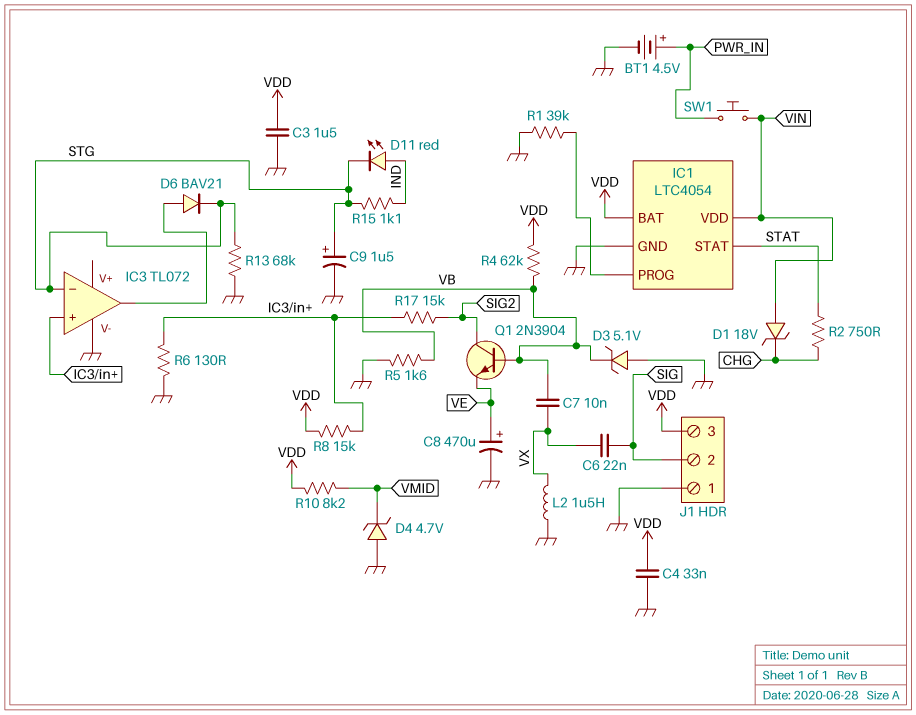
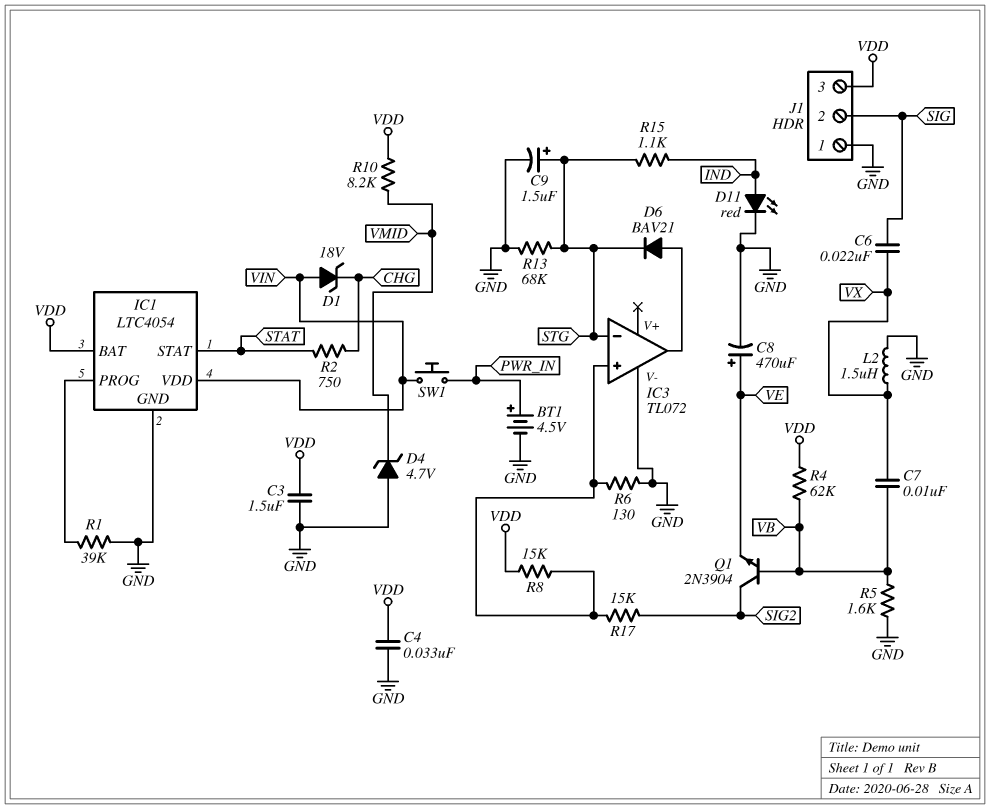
D3: zener 5.1V (A GND, K VB) -> none
D11: LED red (A IND, K STG) -> LED red (A IND, K GND)

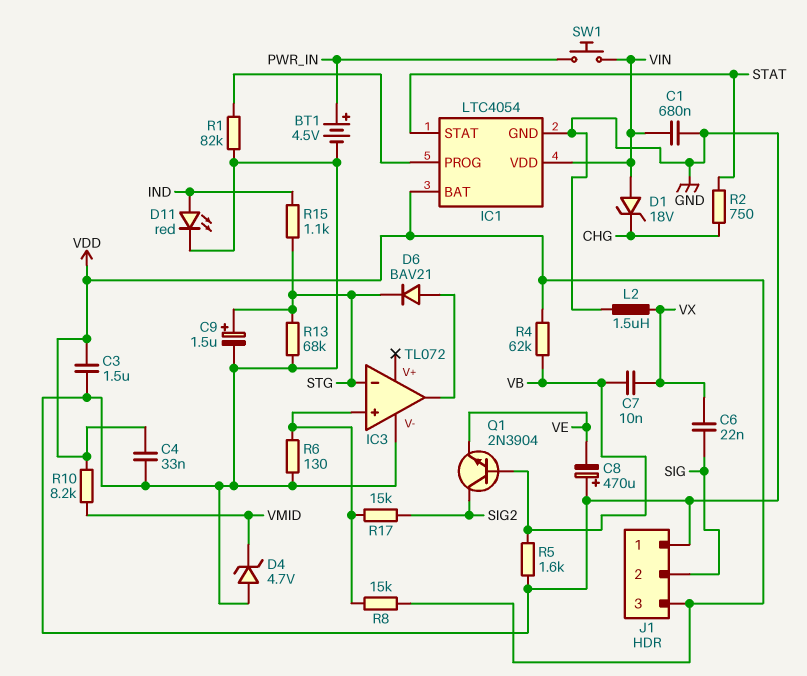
C1: none -> 680nF (GND, VIN)
C8: 470uF (plus VE, minus GND) -> 470uF (plus GND, minus VE)
R1: 39k (GND, IC1/PROG) -> 82k (GND, IC1/PROG)

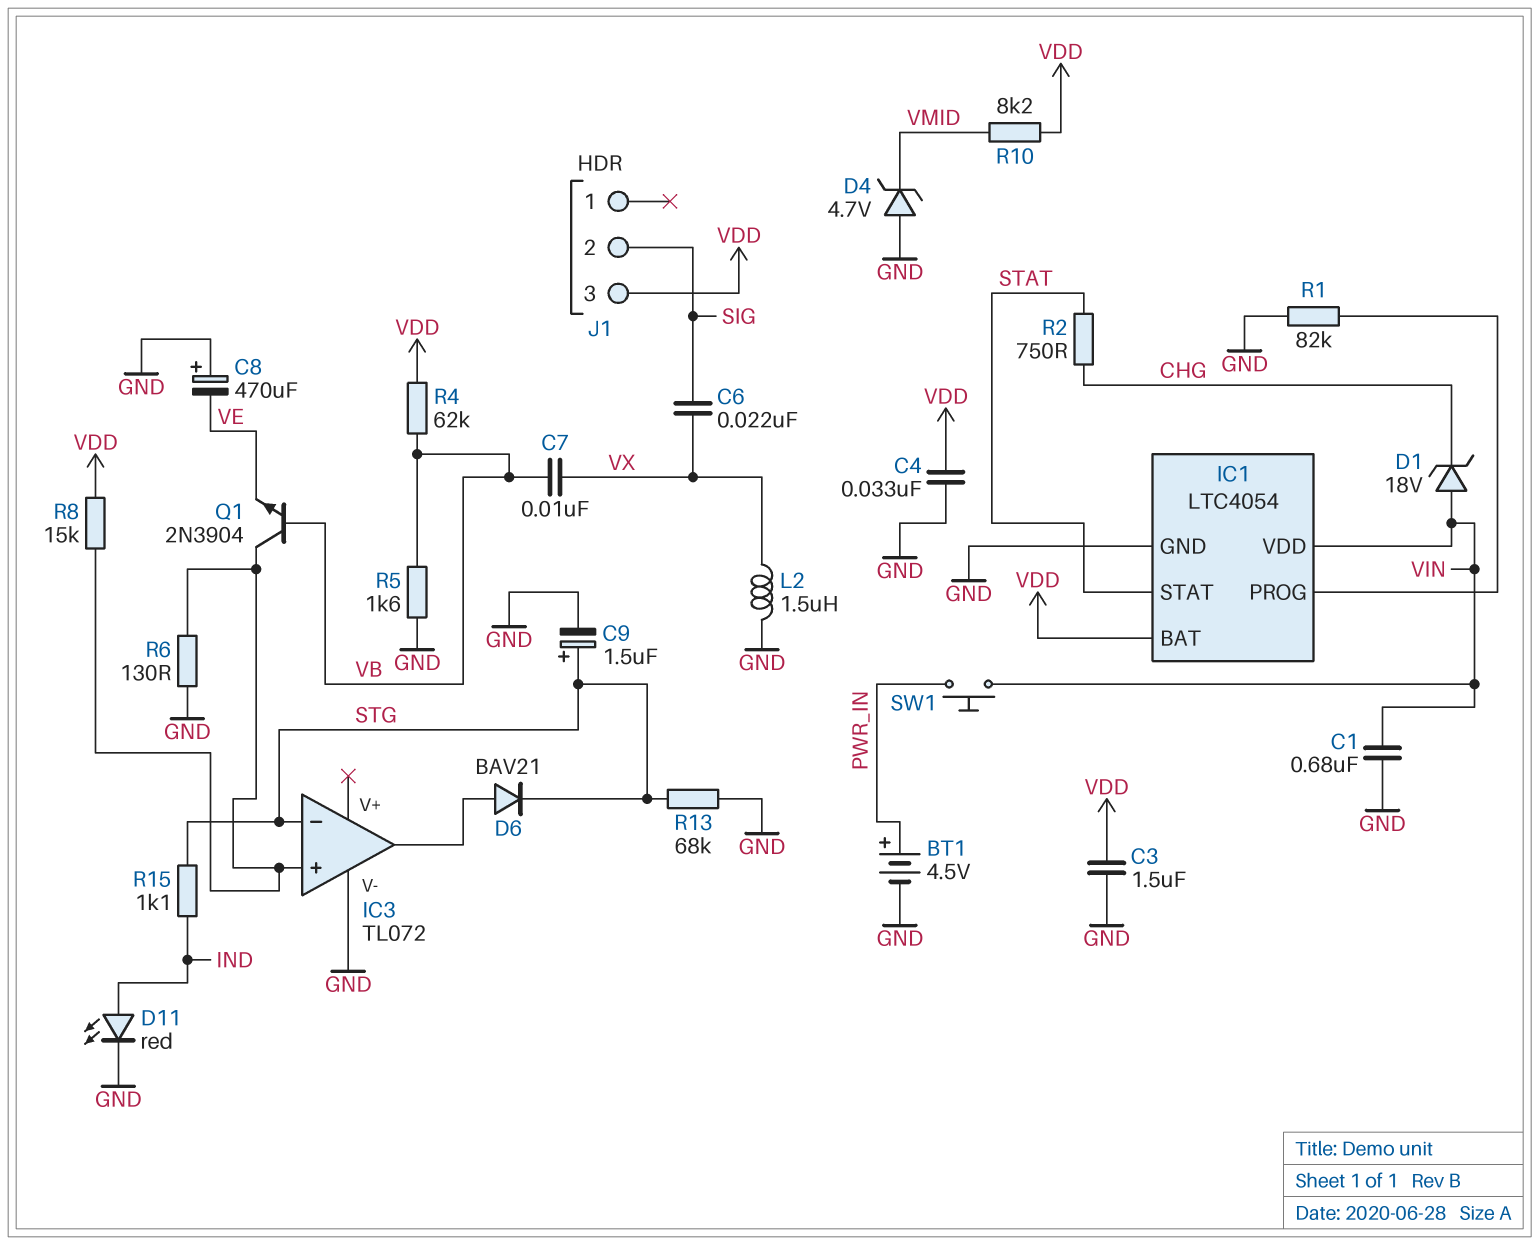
J1 pin 1: GND -> none
Q1: NPN 2N3904 (B VB, C SIG2, E VE) -> NPN 2N3904 (B VB, C IC3/in+, E VE)
R17: 15k (IC3/in+, SIG2) -> none

